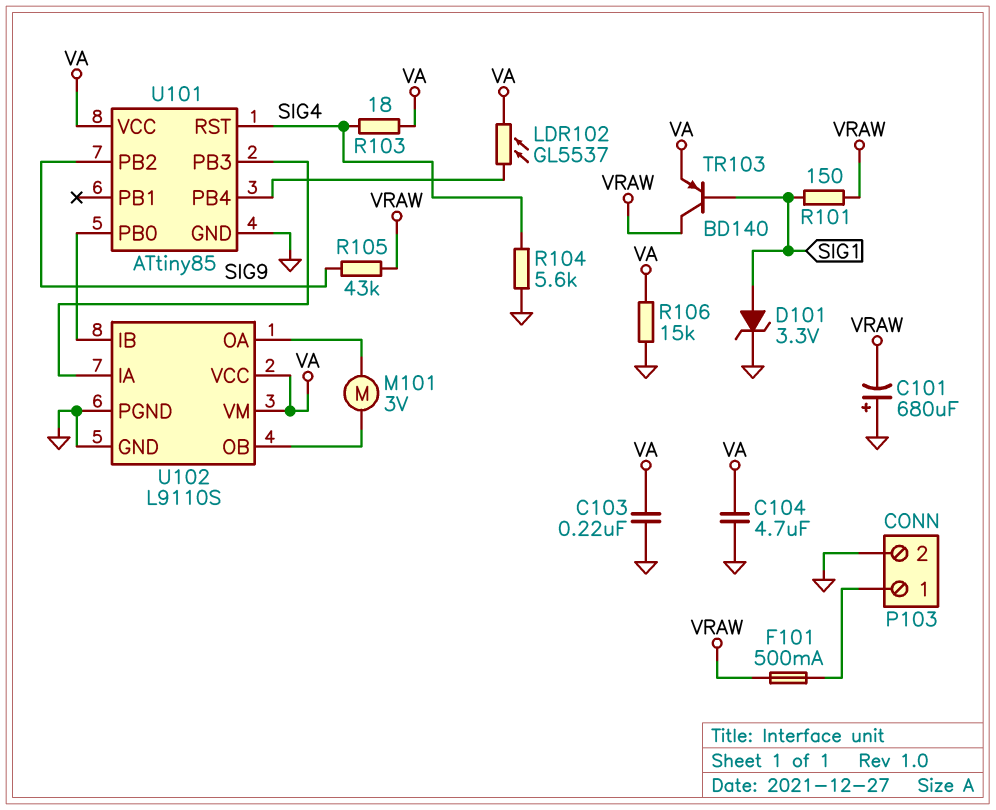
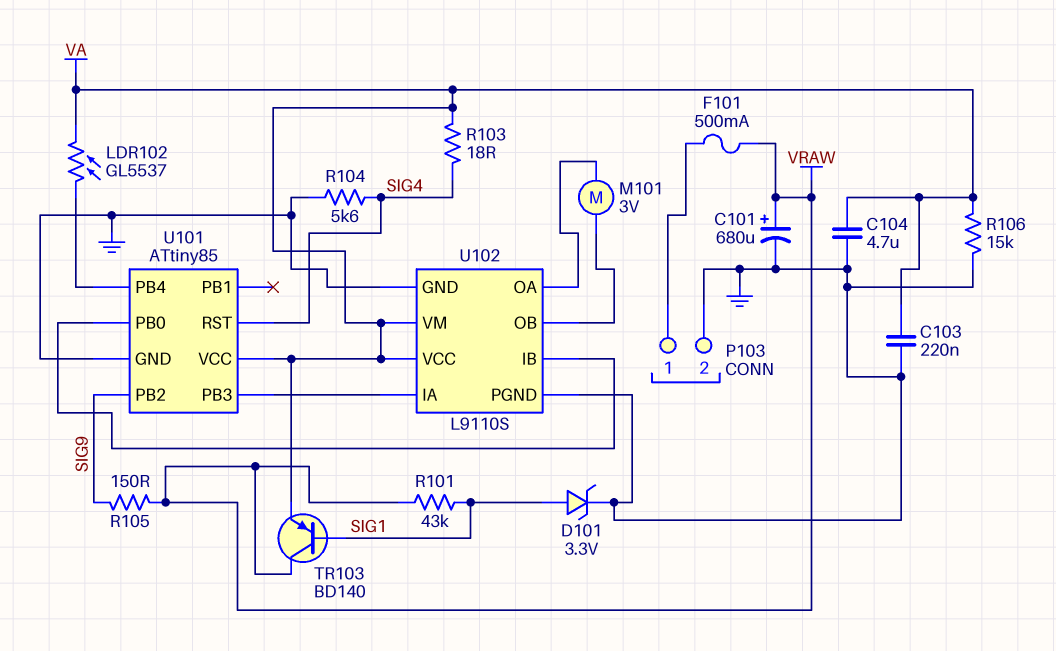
C101: 680uF (plus GND, minus VRAW) -> 680uF (plus VRAW, minus GND)
R101: 150 (SIG1, VRAW) -> 43k (SIG1, VRAW)
R105: 43k (SIG9, VRAW) -> 150 (SIG9, VRAW)

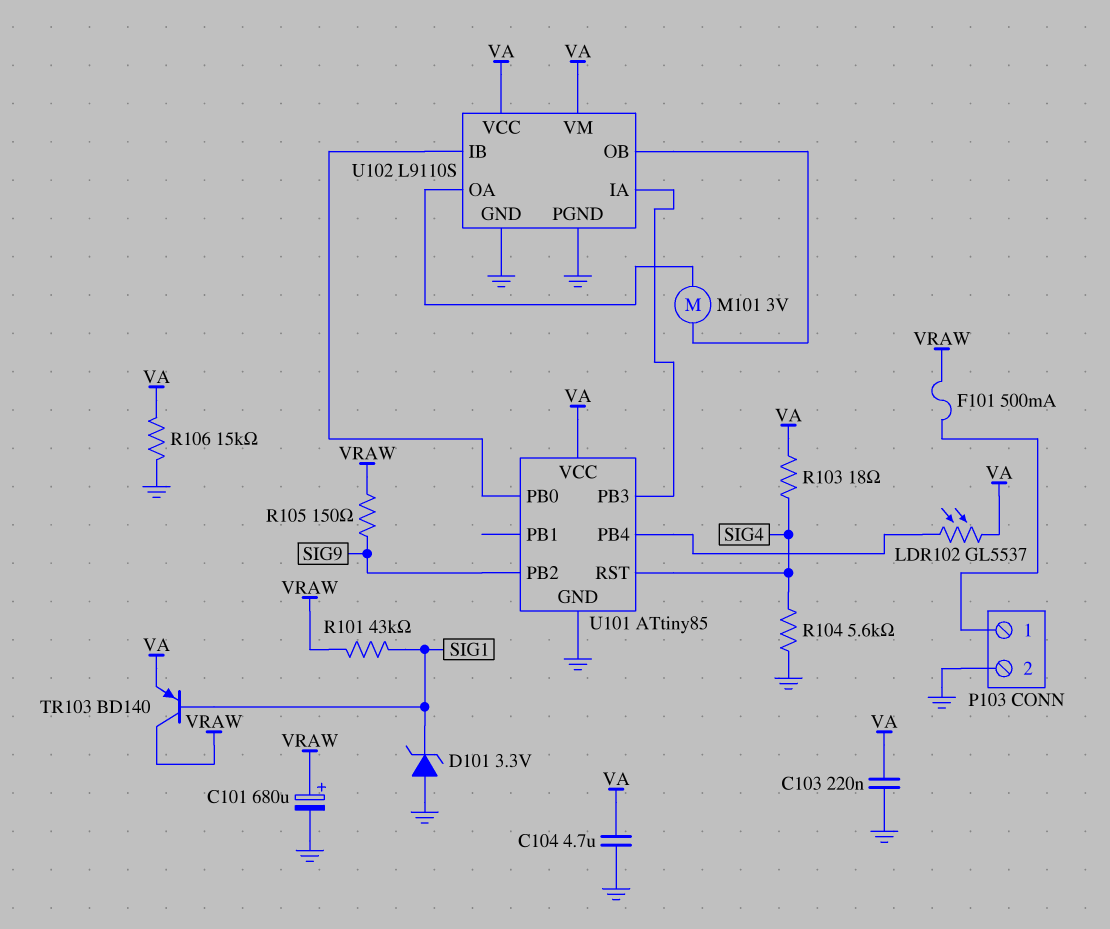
D101: zener 3.3V (A SIG1, K GND) -> zener 3.3V (A GND, K SIG1)

